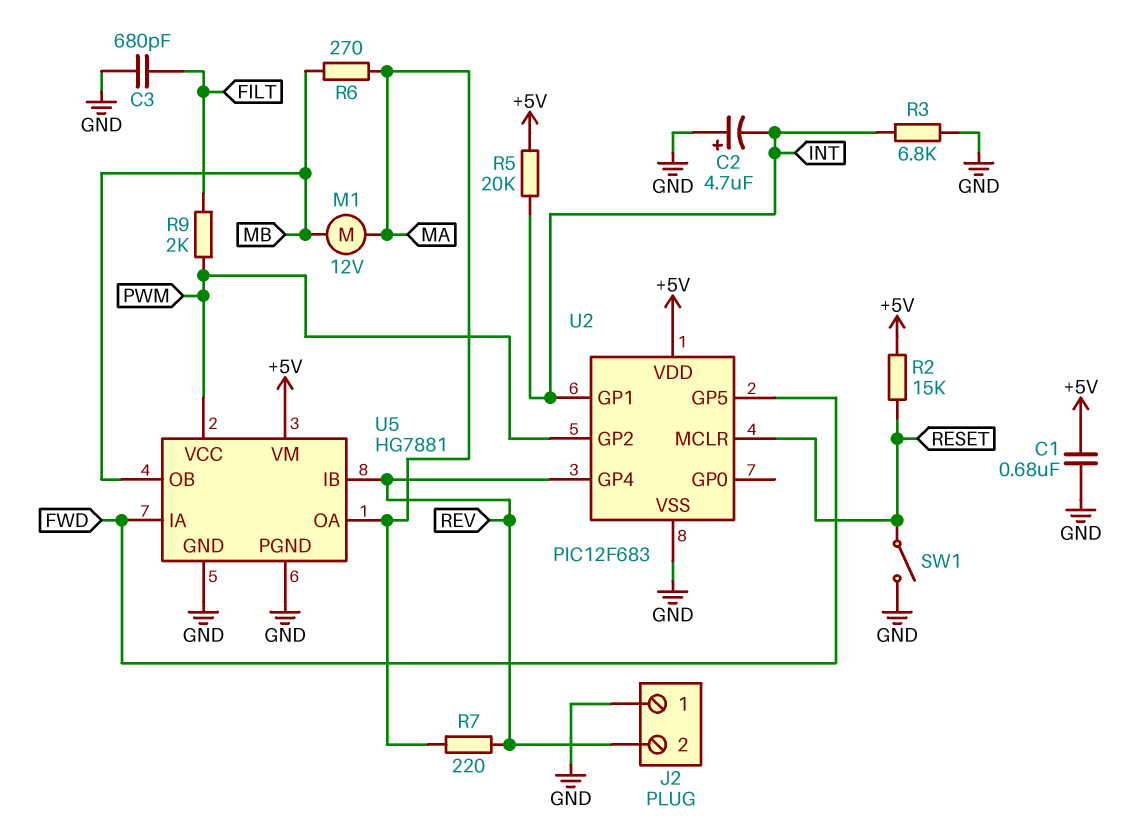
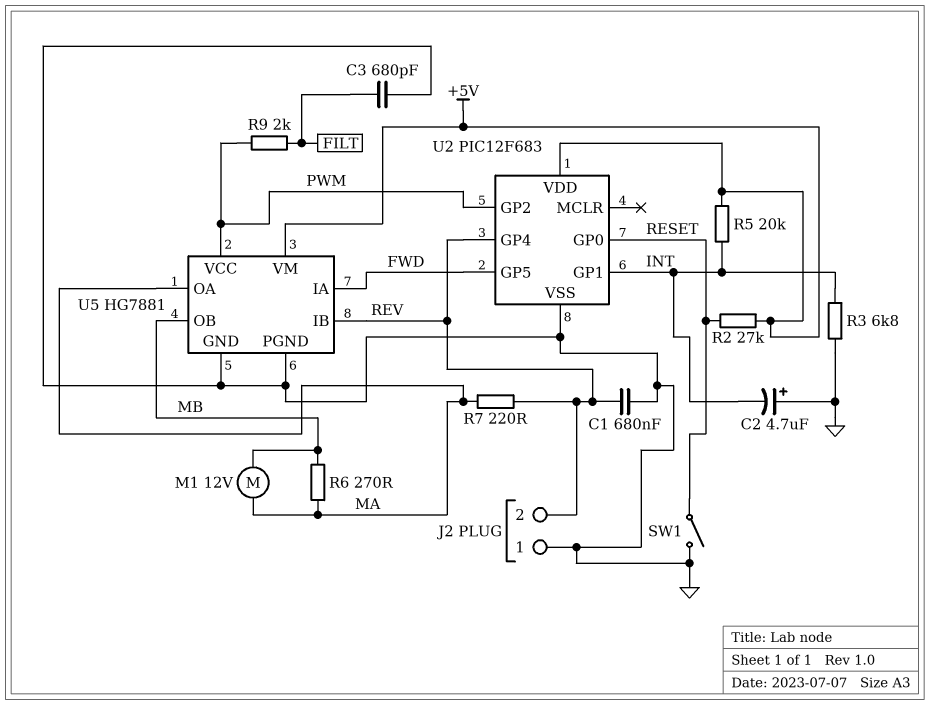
C1: 680nF (+5V, GND) -> 680nF (GND, REV)
R2: 15k (+5V, RESET) -> 27k (+5V, RESET)
U2 pin GP0: none -> RESET
U2 pin MCLR: RESET -> none

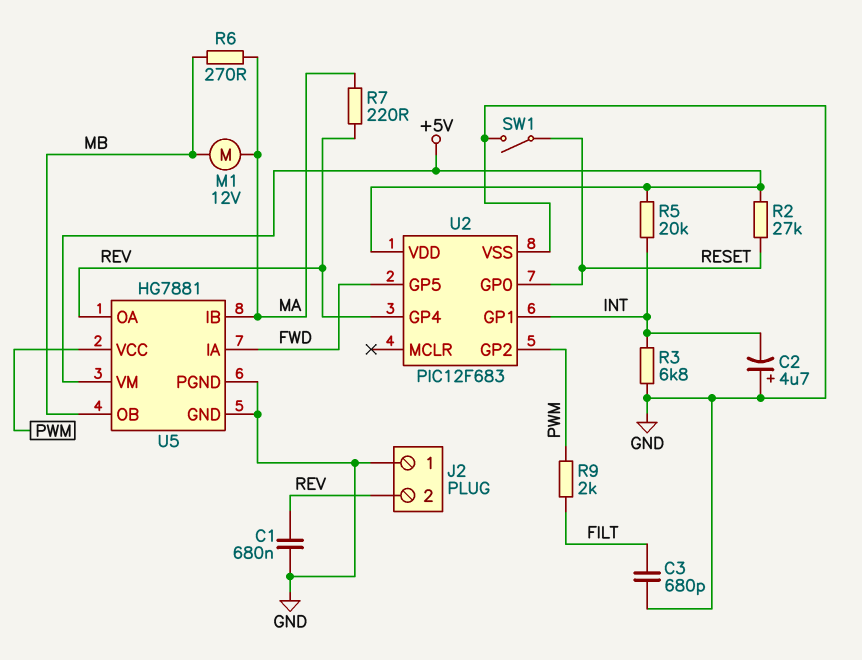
U5 pin IB: REV -> MA
U5 pin OA: MA -> REV

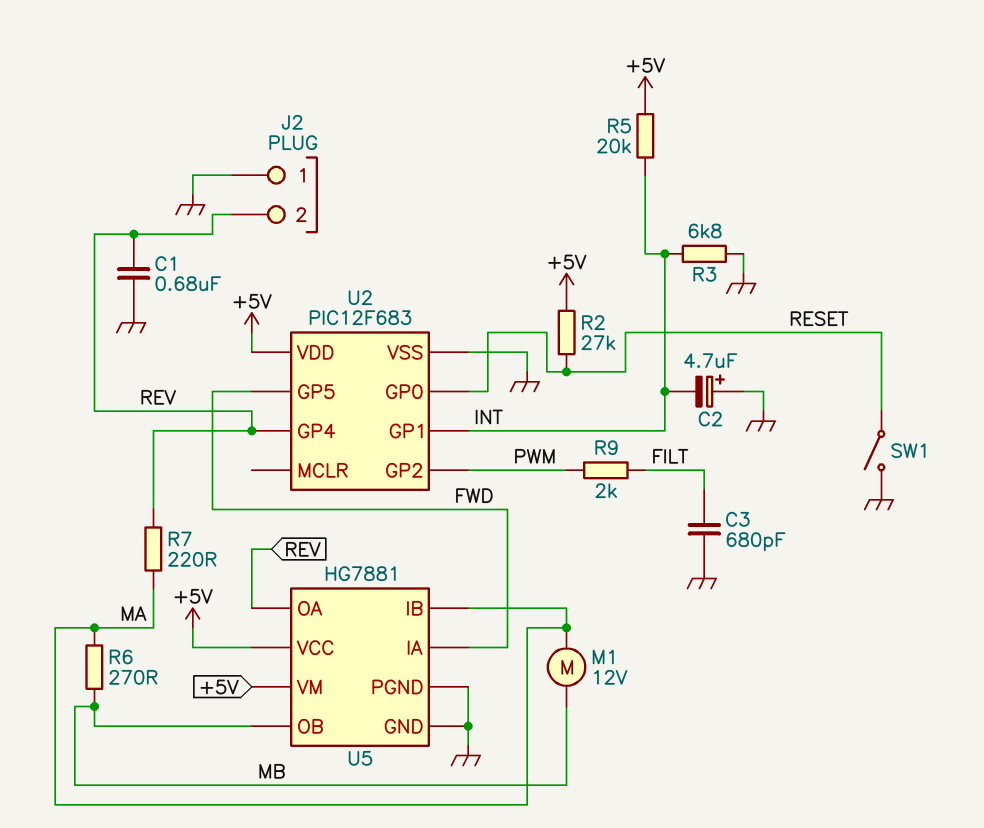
U5 pin VCC: PWM -> +5V

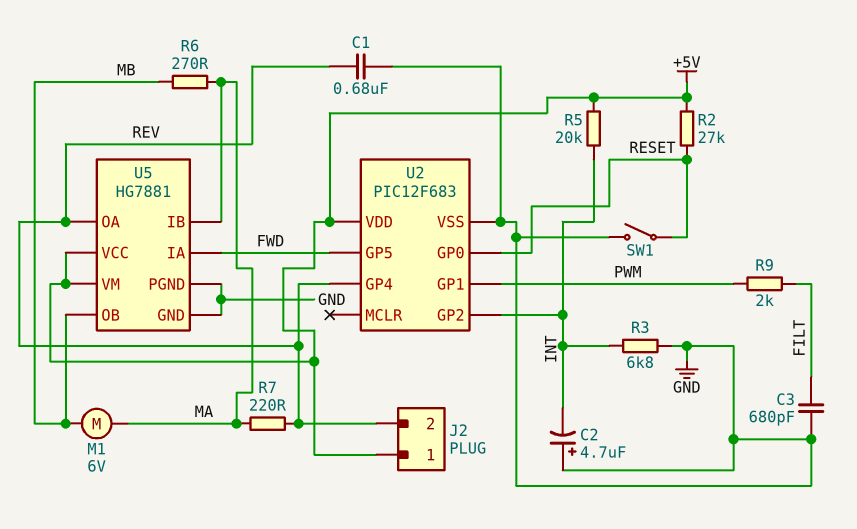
J2 pin 1: GND -> +5V
M1: motor 12V (MA, MB) -> motor 6V (MA, MB)
U2 pin GP1: INT -> PWM
U2 pin GP2: PWM -> INT

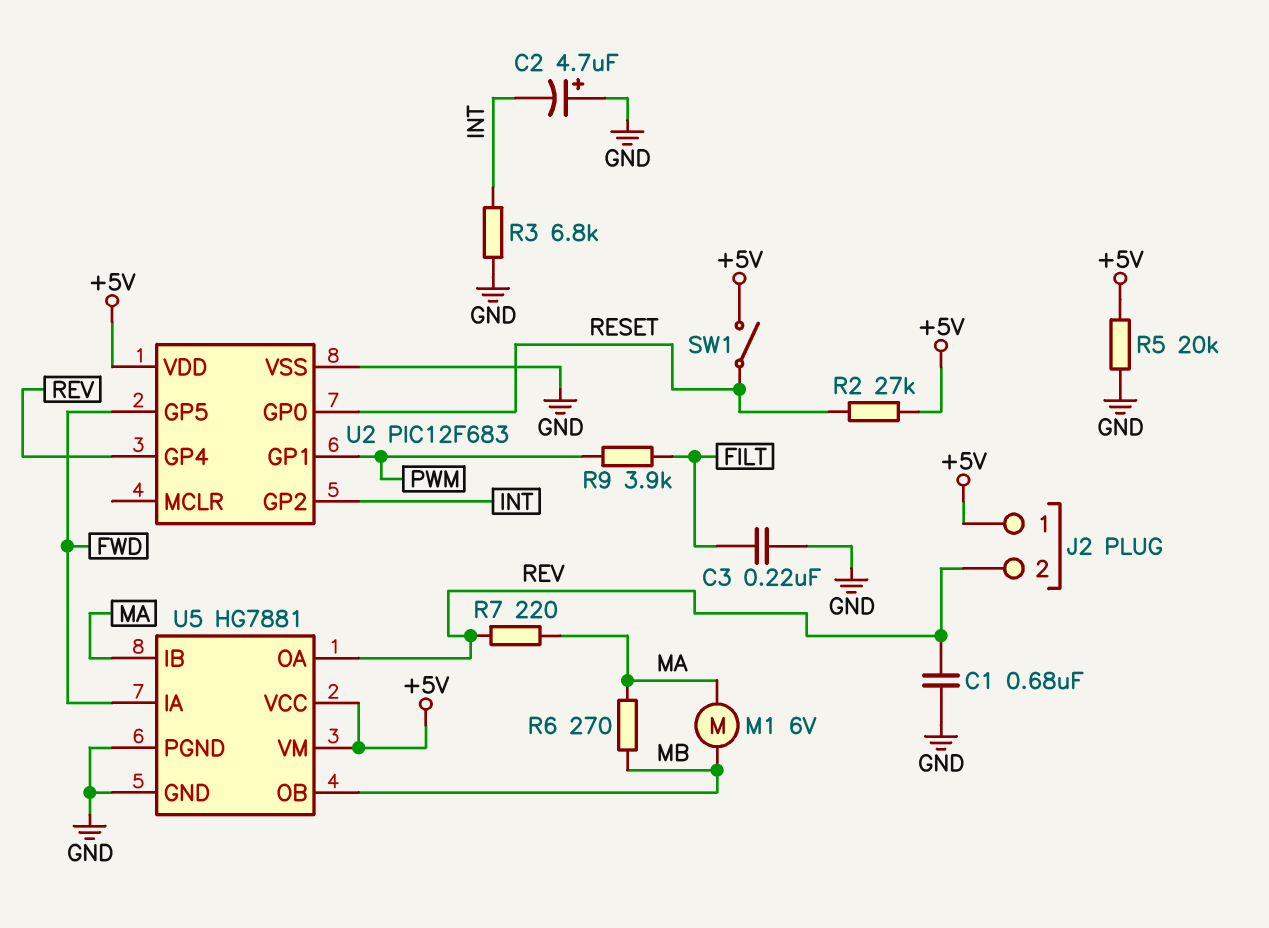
C3: 680pF (FILT, GND) -> 220nF (FILT, GND)
R5: 20k (+5V, INT) -> 20k (+5V, GND)
R9: 2k (FILT, PWM) -> 3.9k (FILT, PWM)
SW1: switch (GND, RESET) -> switch (+5V, RESET)

